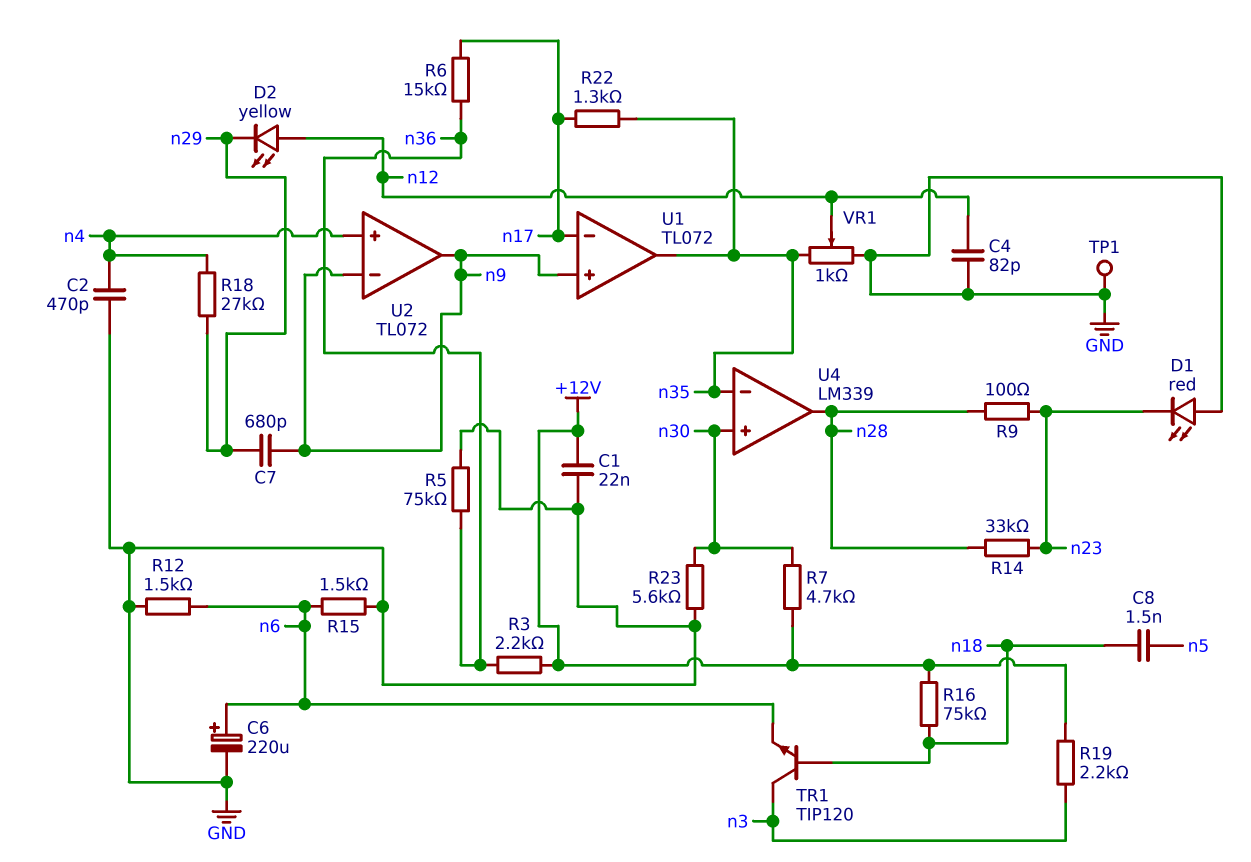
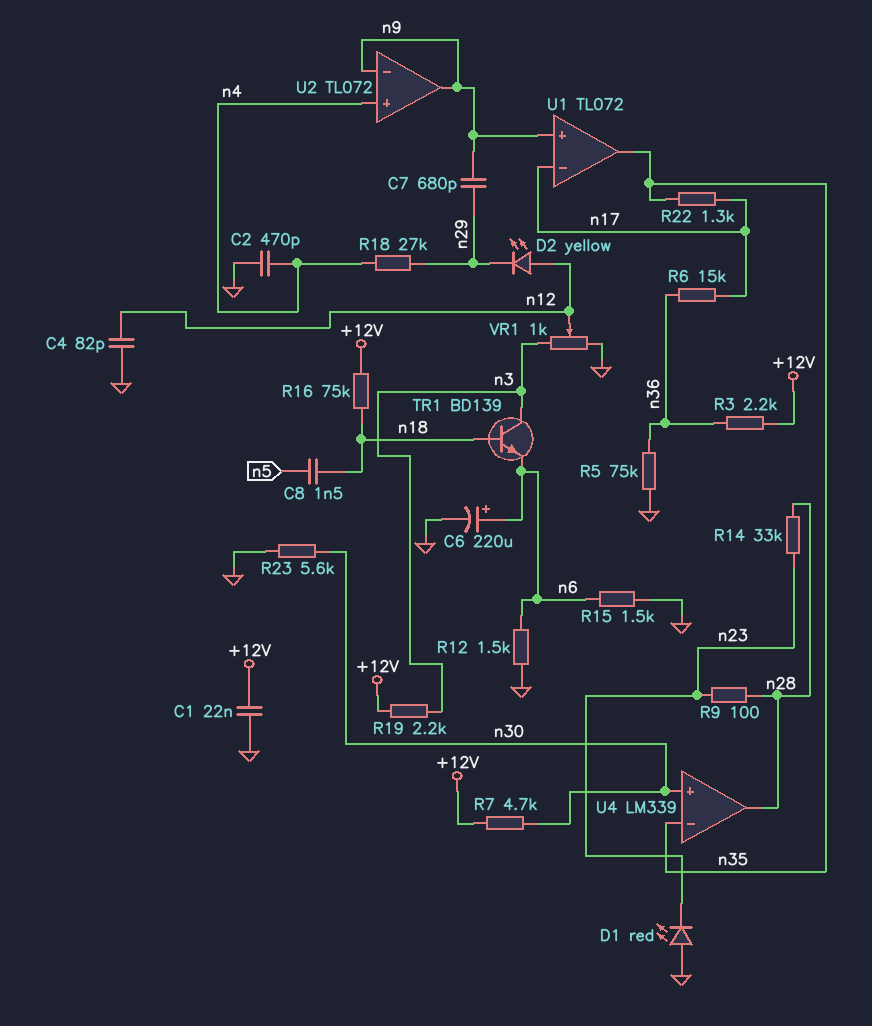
TP1: test point (GND) -> none
TR1: NPN TIP120 (B n18, C n3, E n6) -> NPN BD139 (B n18, C n3, E n6)
VR1: 1k (GND, n35, wiper n12) -> 1k (GND, n3, wiper n12)

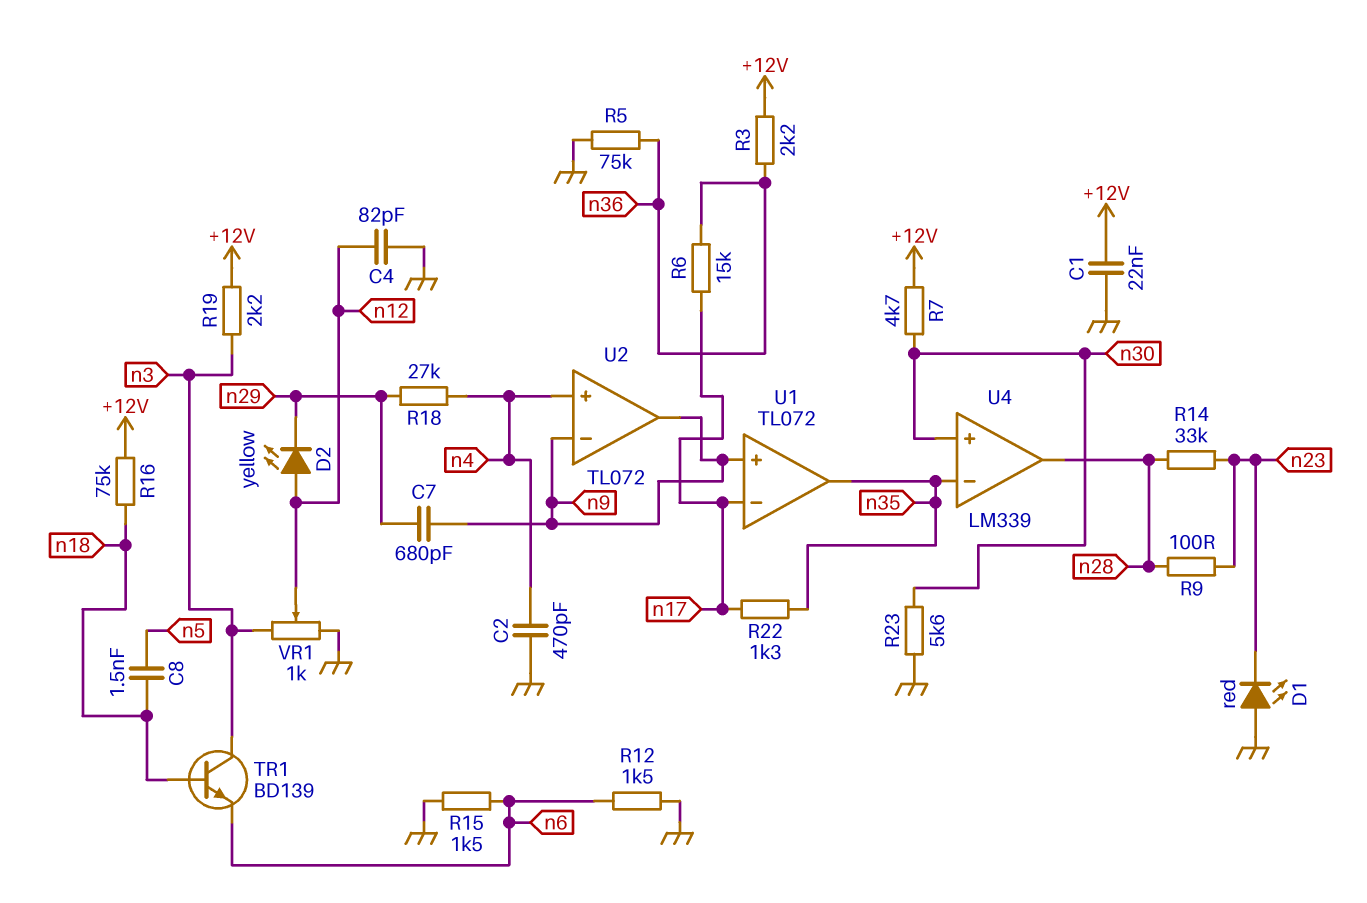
C6: 220uF (plus n6, minus GND) -> none

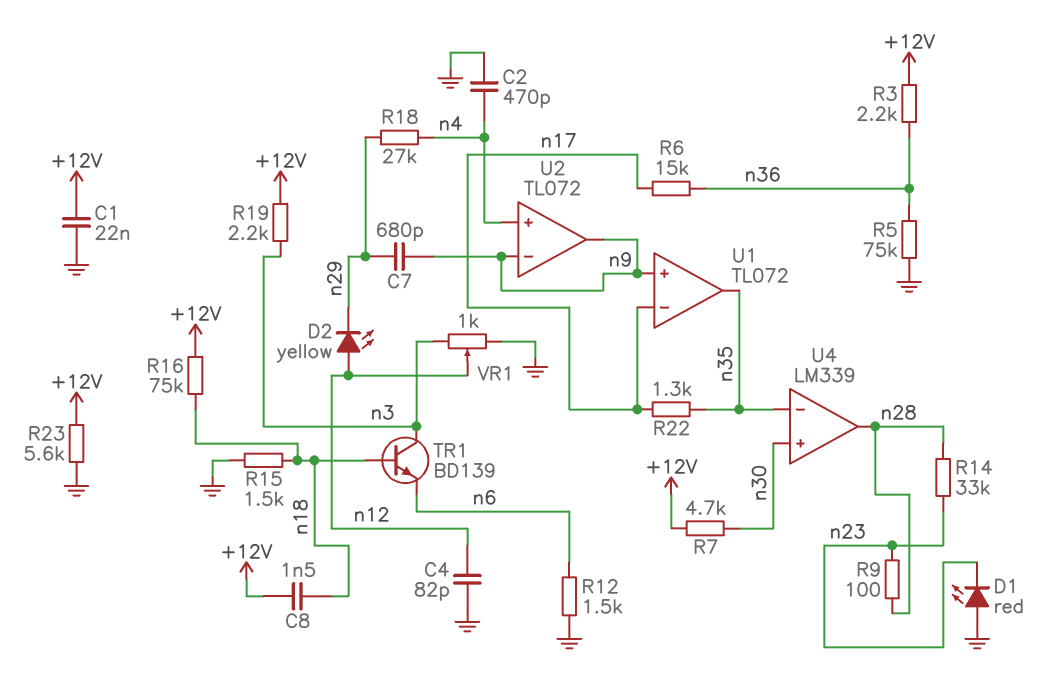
C8: 1.5nF (n5, n18) -> 1.5nF (+12V, n18)
R15: 1.5k (GND, n6) -> 1.5k (GND, n18)
R23: 5.6k (GND, n30) -> 5.6k (+12V, GND)

